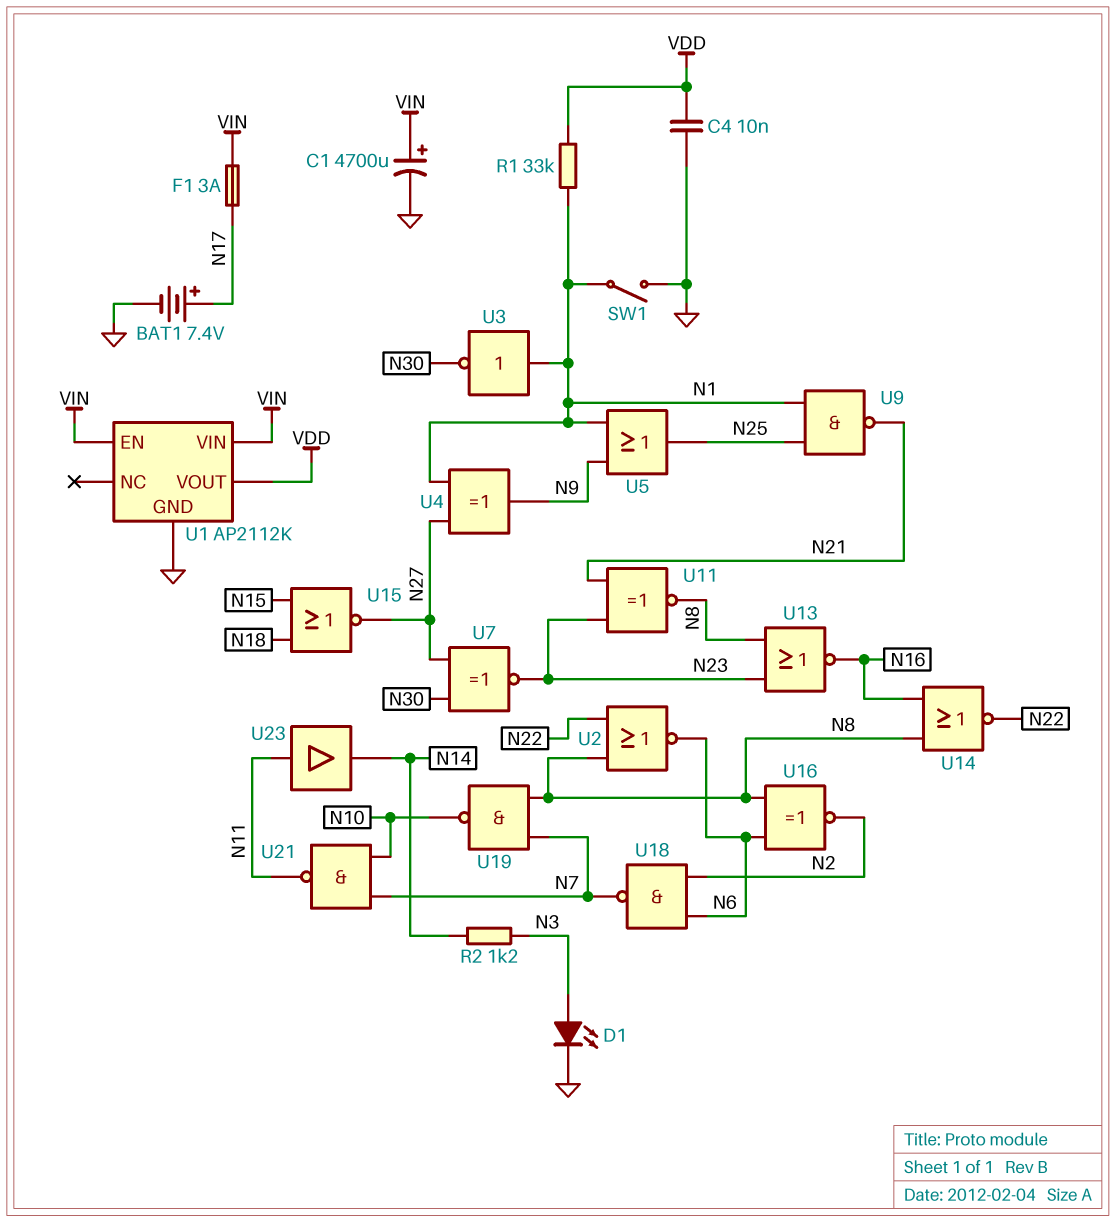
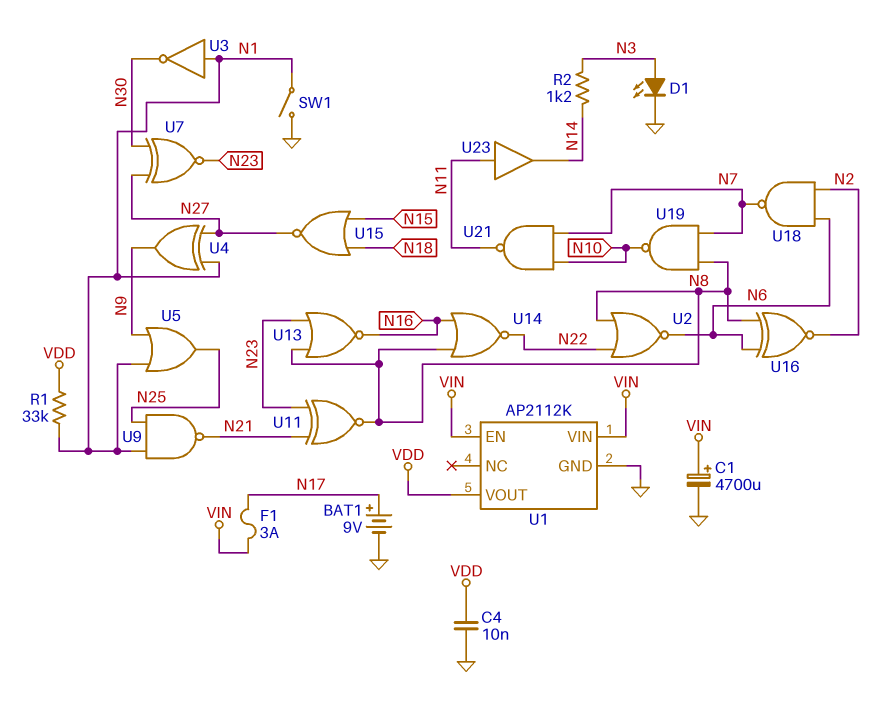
BAT1: 7.4V (plus N17, minus GND) -> 9V (plus N17, minus GND)

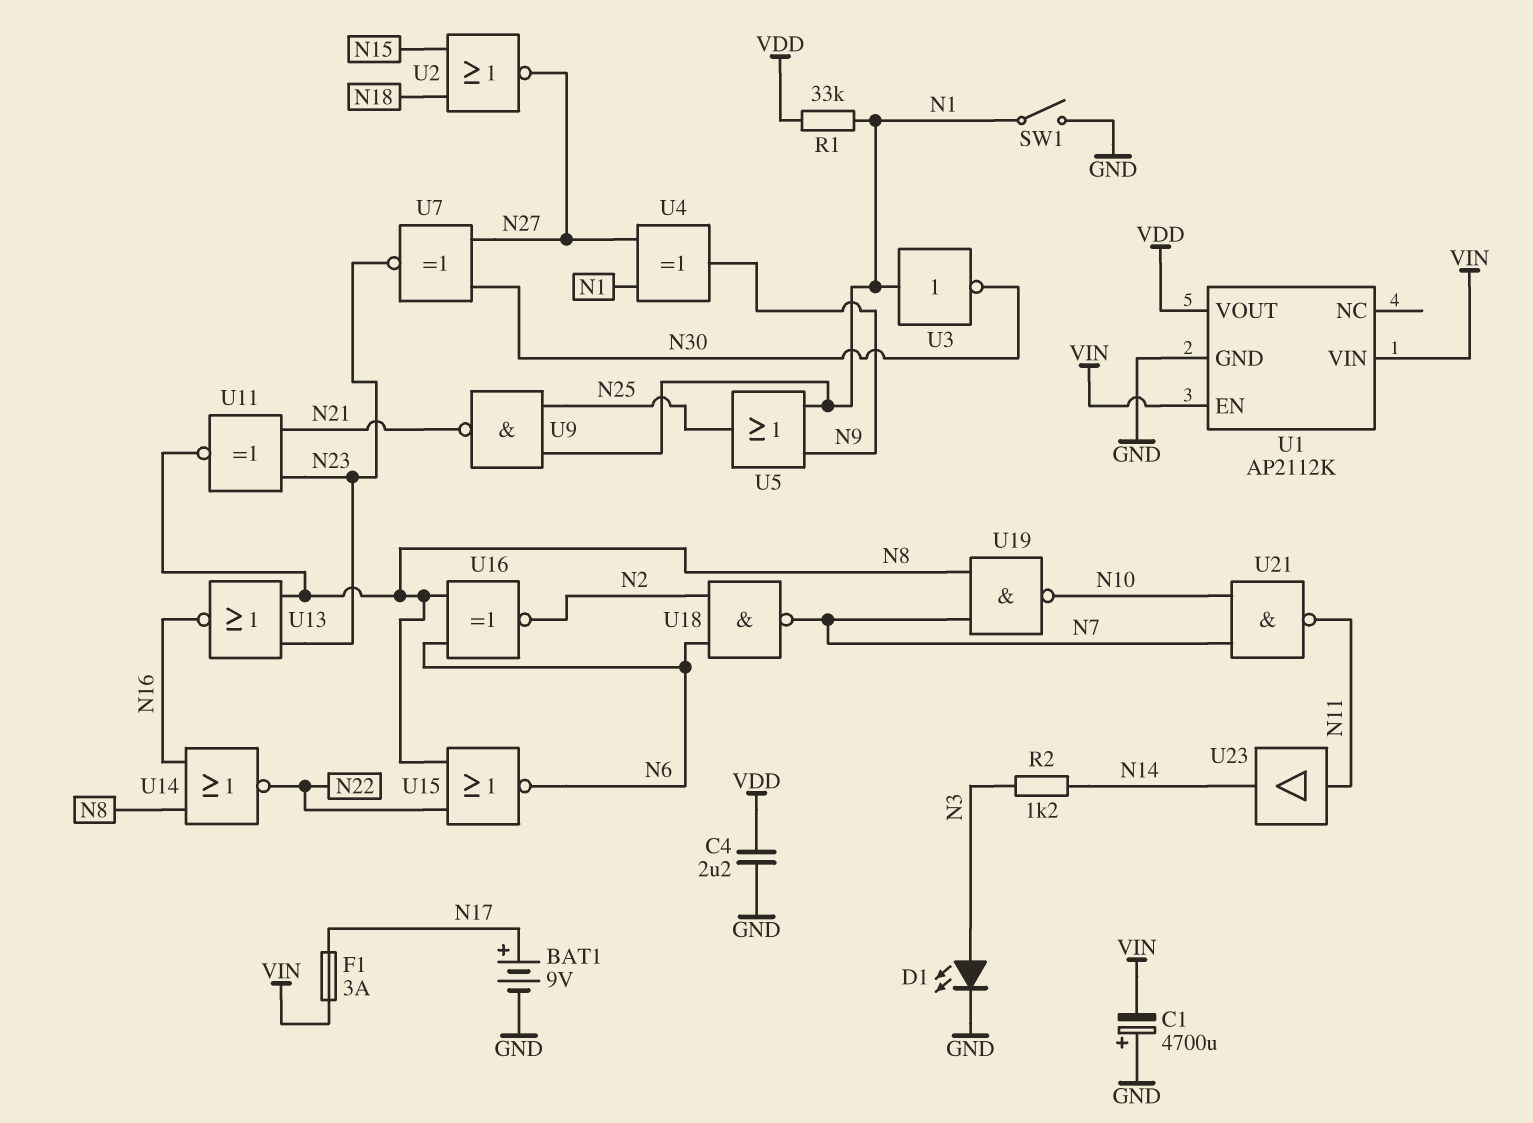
C1: 4700uF (plus VIN, minus GND) -> 4700uF (plus GND, minus VIN)
C4: 10nF (GND, VDD) -> 2.2uF (GND, VDD)
U2: NOR (in N8, in N22, out N6) -> NOR (in N15, in N18, out N27)
U15: NOR (in N15, in N18, out N27) -> NOR (in N8, in N22, out N6)

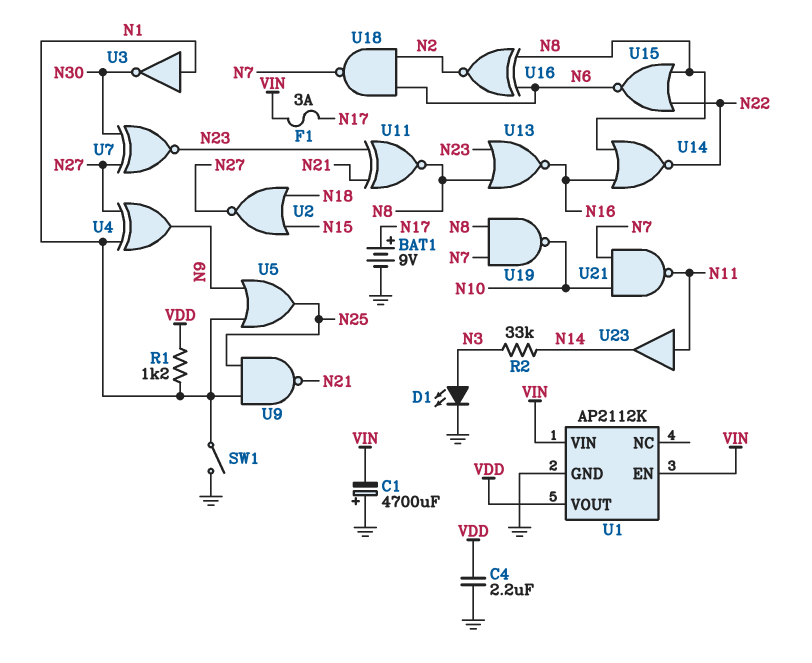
R1: 33k (N1, VDD) -> 1.2k (N1, VDD)
R2: 1.2k (N3, N14) -> 33k (N3, N14)

